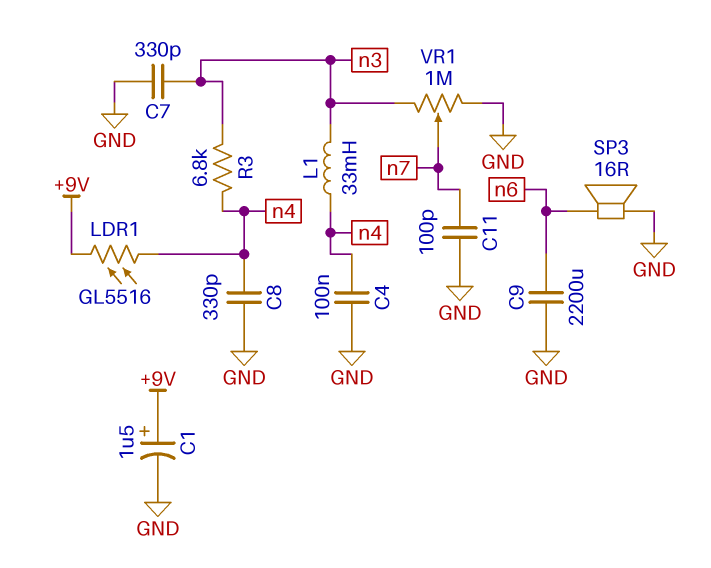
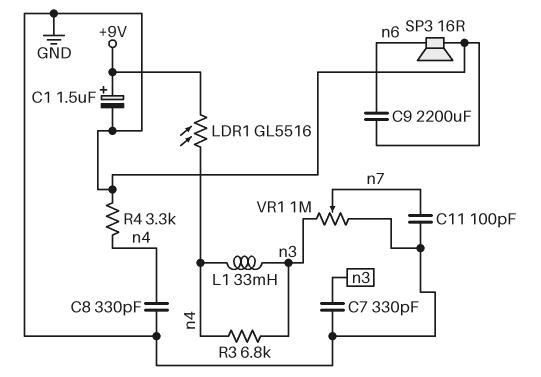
C4: 100nF (GND, n4) -> none
R4: none -> 3.3k (GND, n4)

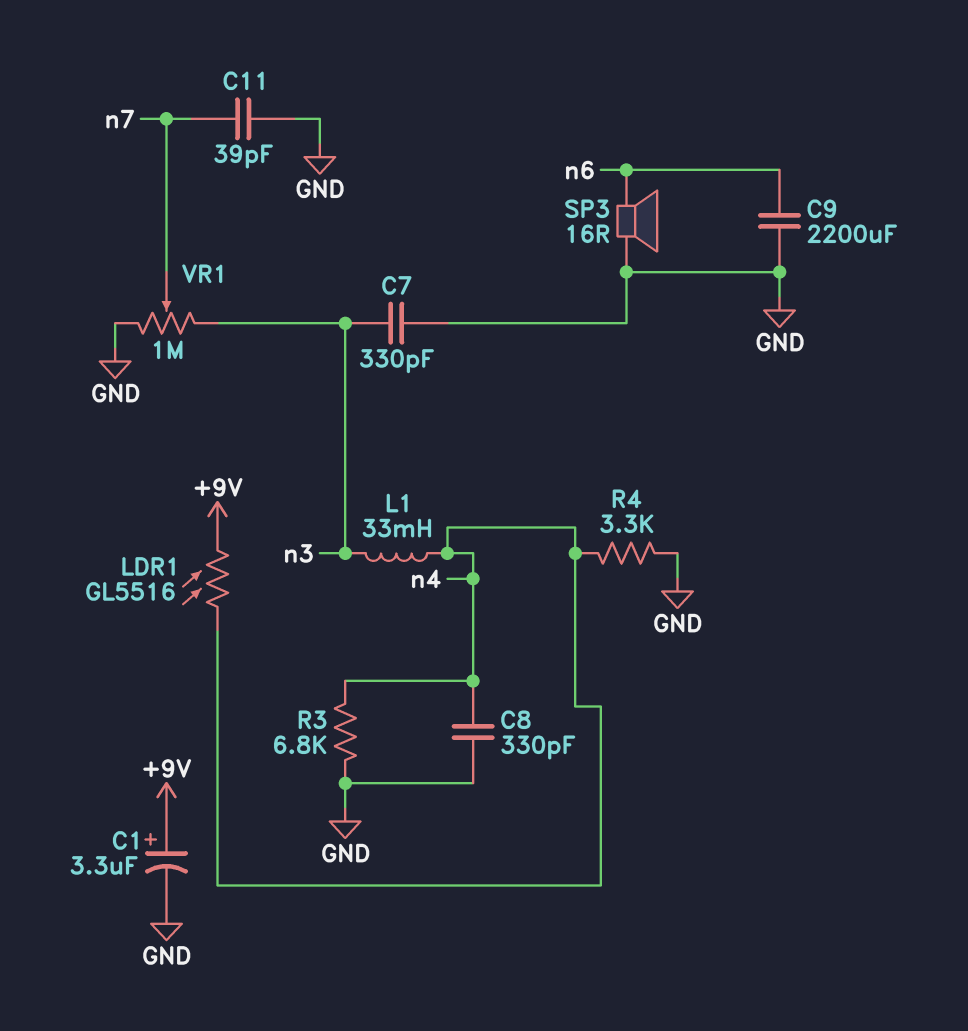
C1: 1.5uF (plus +9V, minus GND) -> 3.3uF (plus +9V, minus GND)
C11: 100pF (GND, n7) -> 39pF (GND, n7)
R3: 6.8k (n3, n4) -> 6.8k (GND, n4)

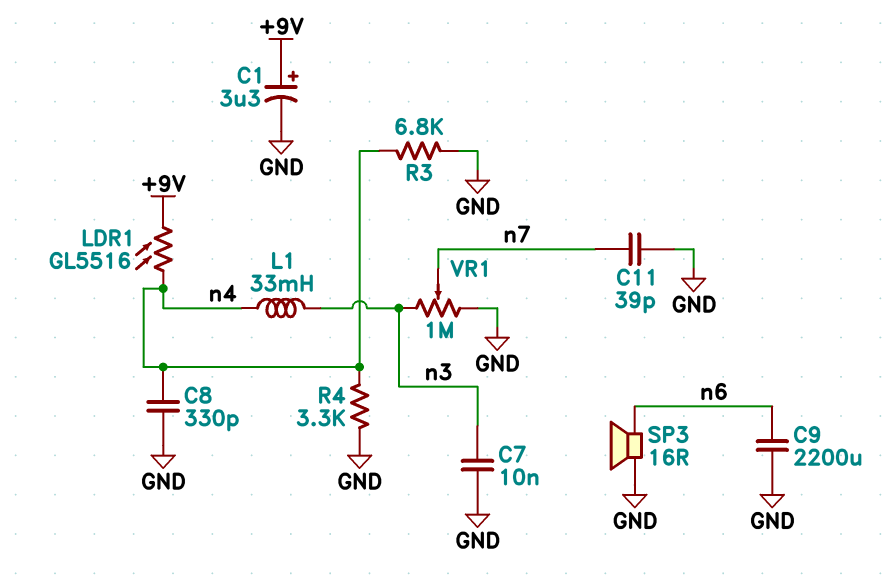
C7: 330pF (GND, n3) -> 10nF (GND, n3)

